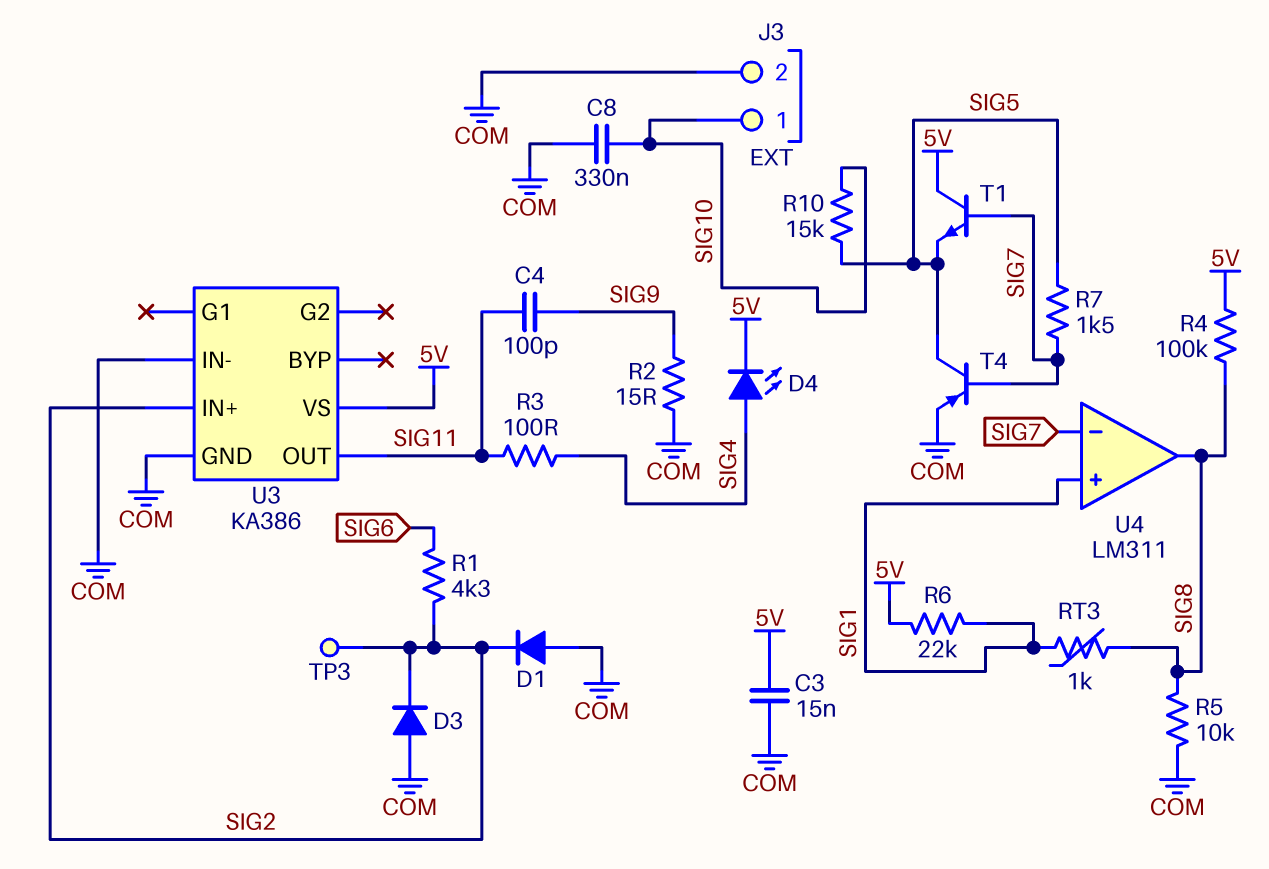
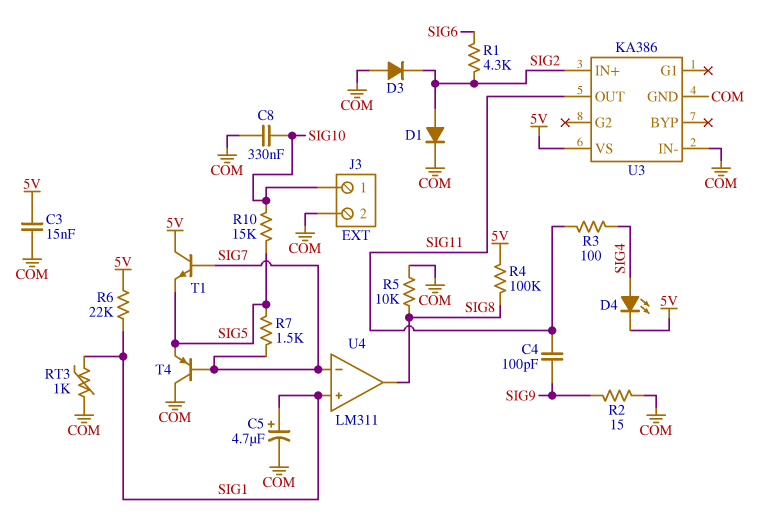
C5: none -> 4.7uF (plus SIG1, minus COM)
D1: diode (A COM, K SIG2) -> diode (A SIG2, K COM)
RT3: 1k (SIG1, SIG8) -> 1k (COM, SIG1)
T4: PNP (B SIG7, C SIG5, E COM) -> PNP (B SIG7, C COM, E SIG5)
TP3: test point (SIG2) -> none

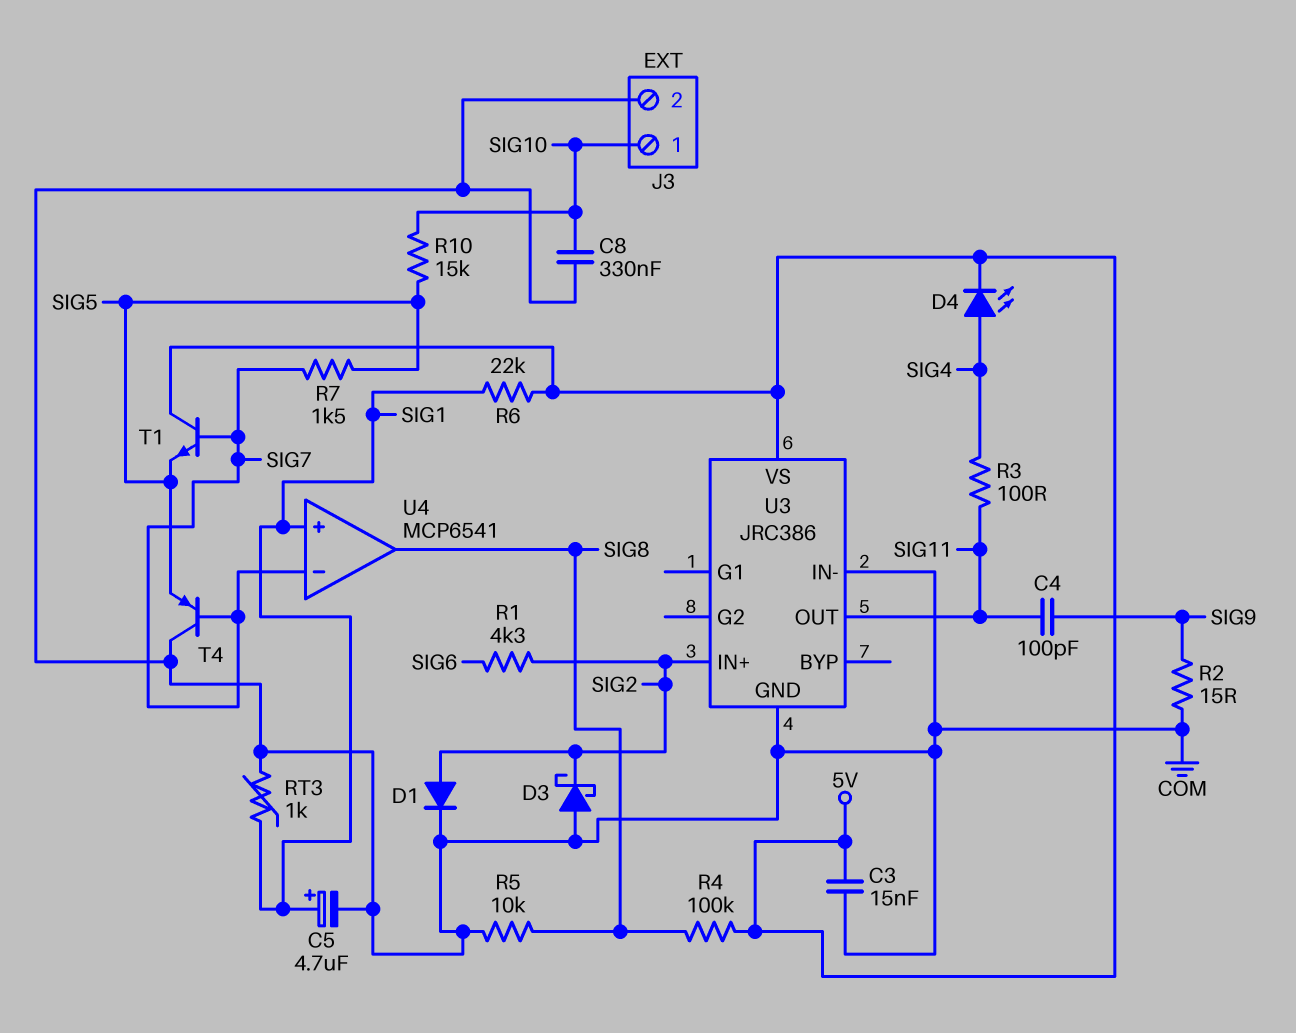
D3: diode (A COM, K SIG2) -> schottky (A COM, K SIG2)
U3: KA386 -> JRC386
U4: LM311 -> MCP6541

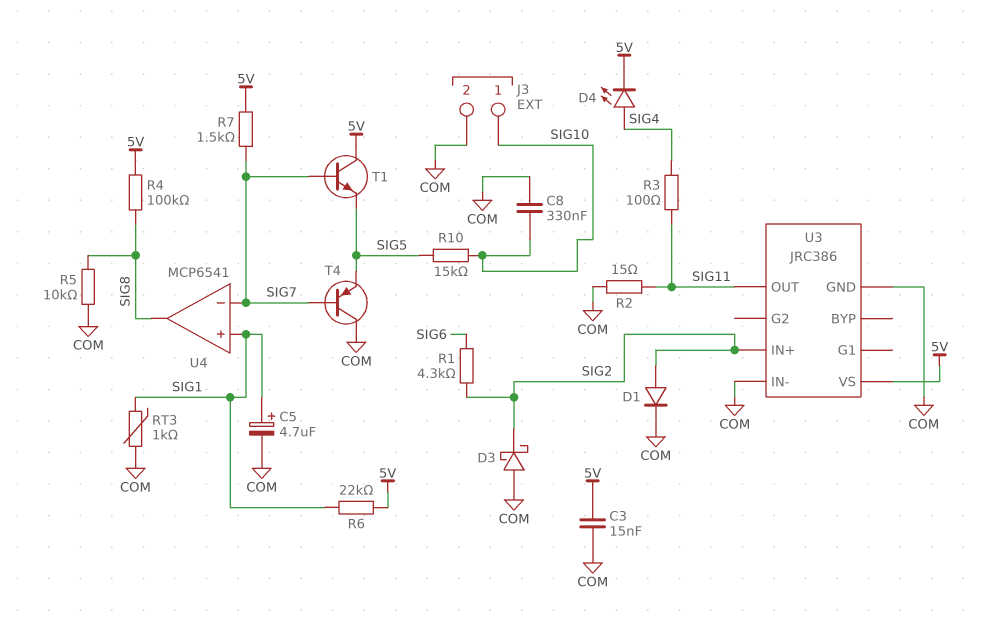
C4: 100pF (SIG9, SIG11) -> none
R2: 15 (COM, SIG9) -> 15 (COM, SIG11)
R7: 1.5k (SIG5, SIG7) -> 1.5k (5V, SIG7)

